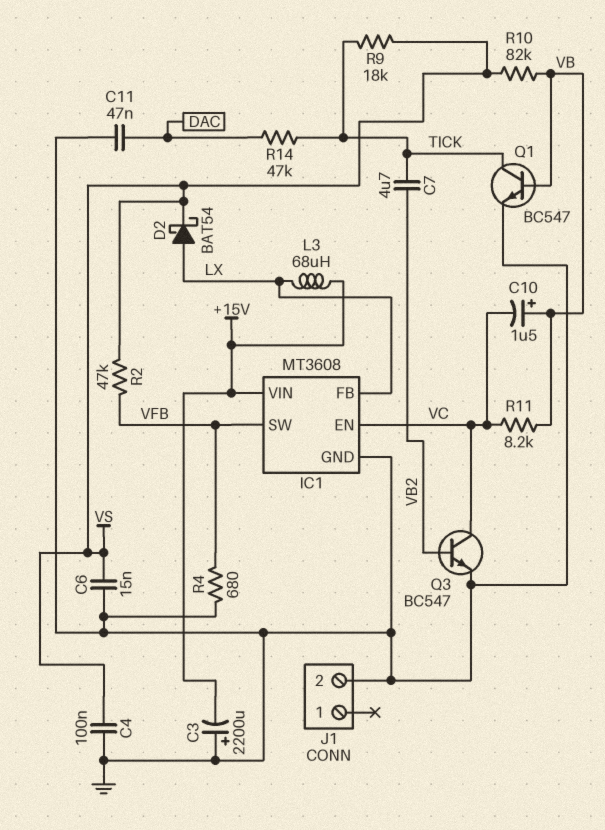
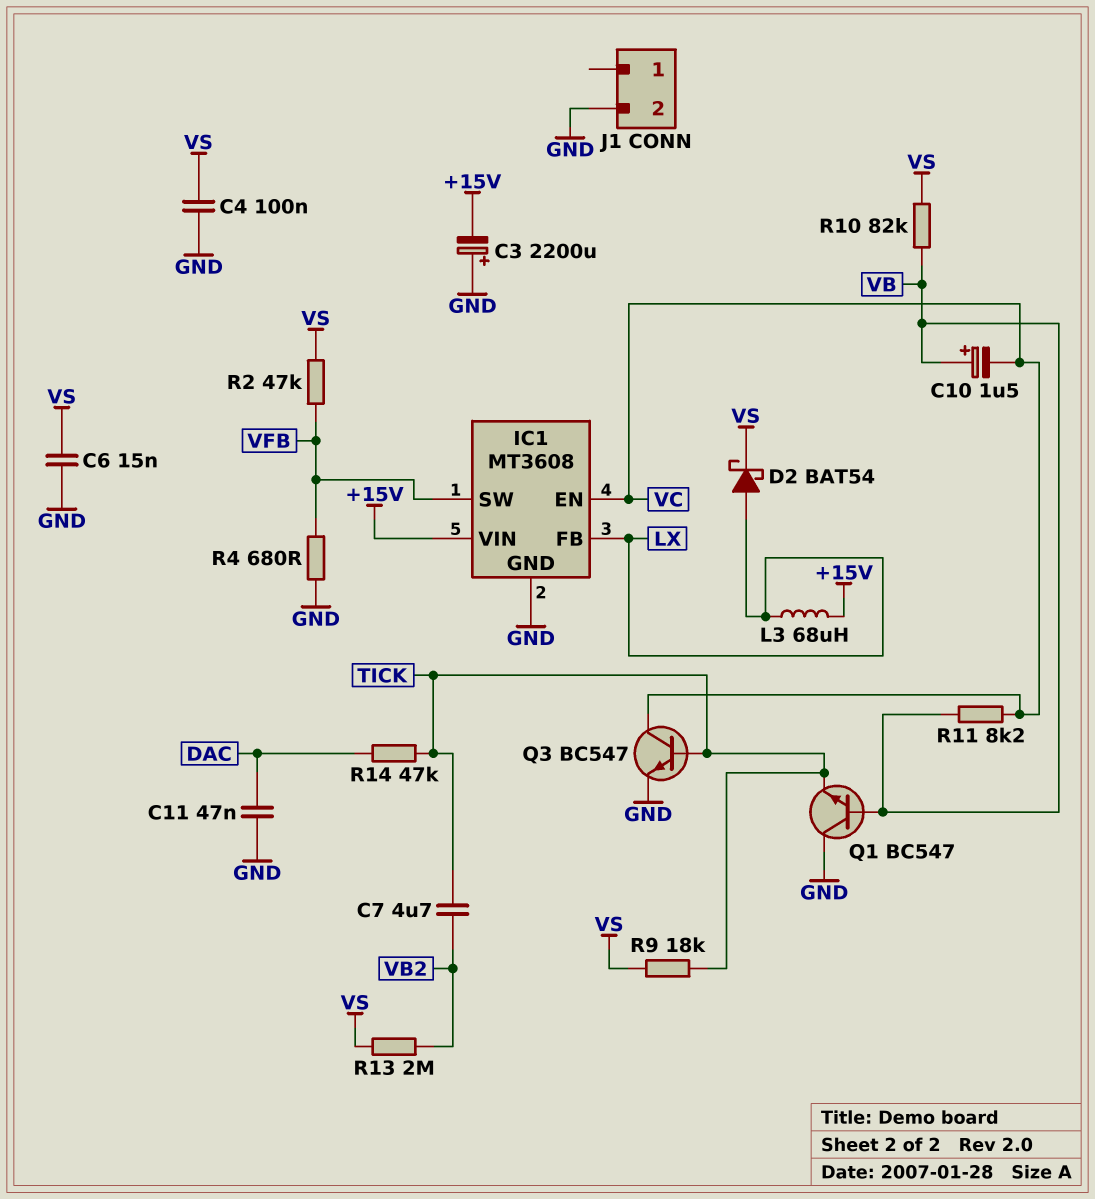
Q1: NPN BC547 (B VB, C TICK, E GND) -> NPN BC547 (B VB, C GND, E TICK)
Q3: NPN BC547 (B VB2, C VC, E GND) -> NPN BC547 (B TICK, C VC, E GND)
R13: none -> 2M (VB2, VS)

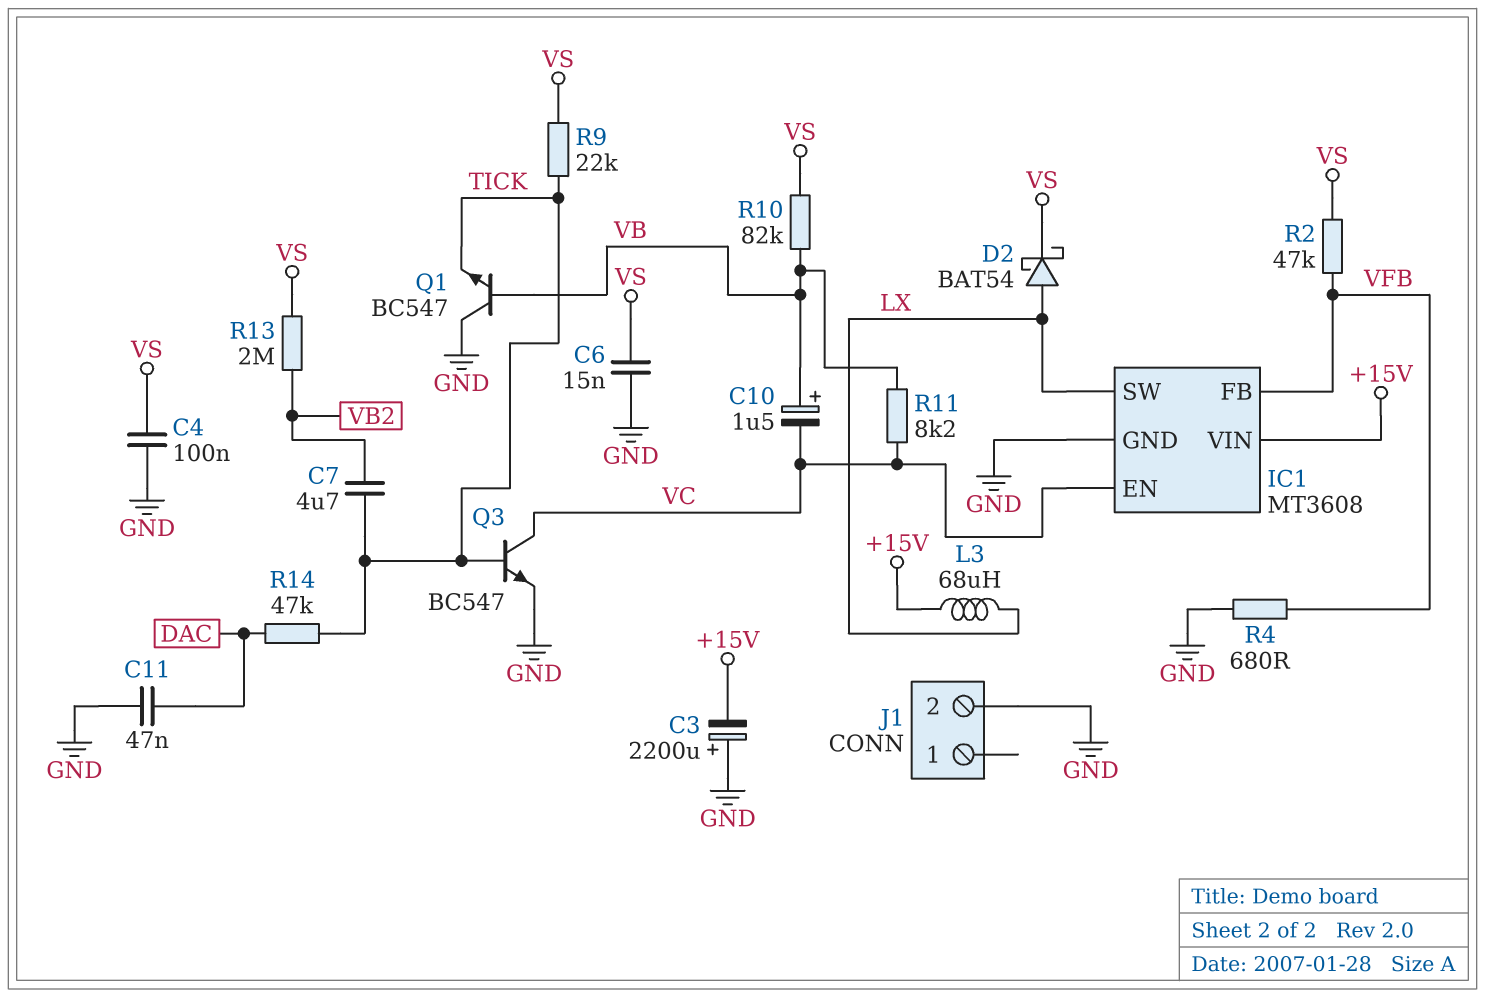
IC1 pin FB: LX -> VFB
IC1 pin SW: VFB -> LX
R9: 18k (TICK, VS) -> 22k (TICK, VS)

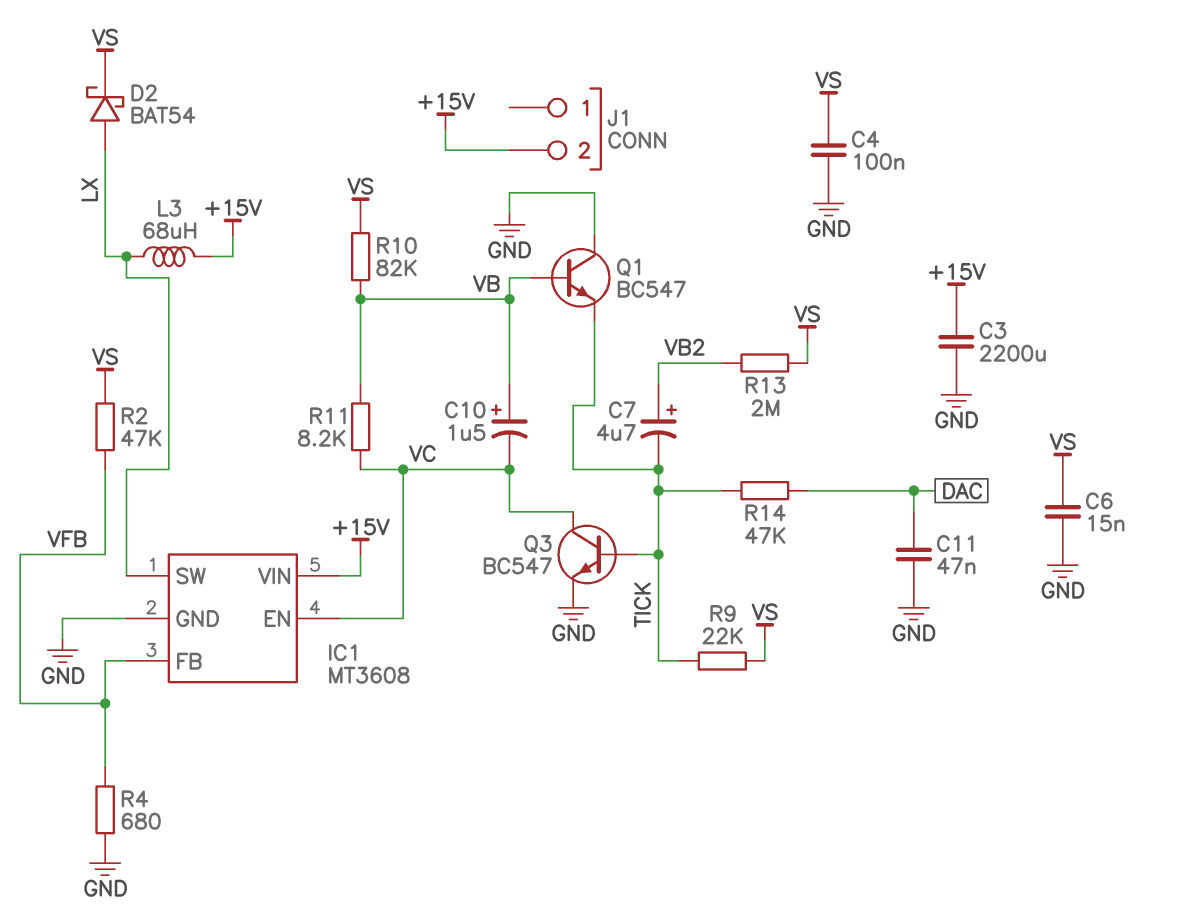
C3: 2200uF (plus GND, minus +15V) -> 2200uF (+15V, GND)
C7: 4.7uF (TICK, VB2) -> 4.7uF (plus VB2, minus TICK)
J1 pin 2: GND -> +15V

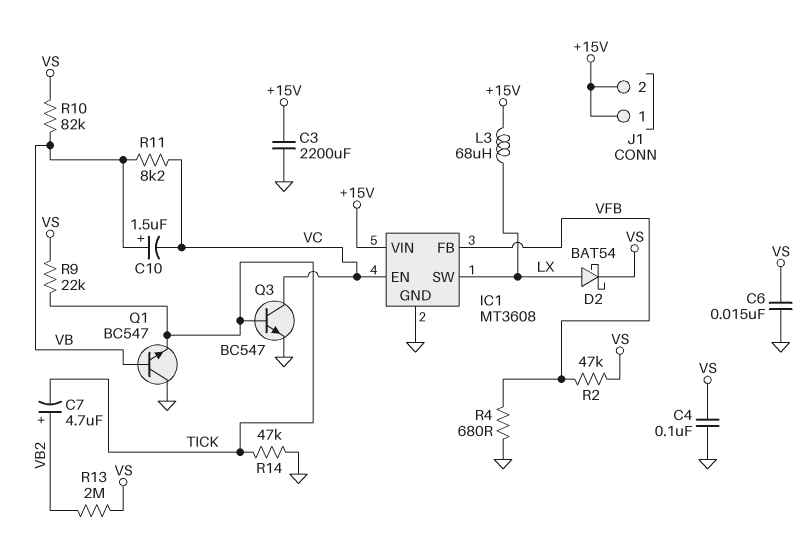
C11: 47nF (DAC, GND) -> none
J1 pin 1: none -> +15V
R14: 47k (DAC, TICK) -> 47k (GND, TICK)

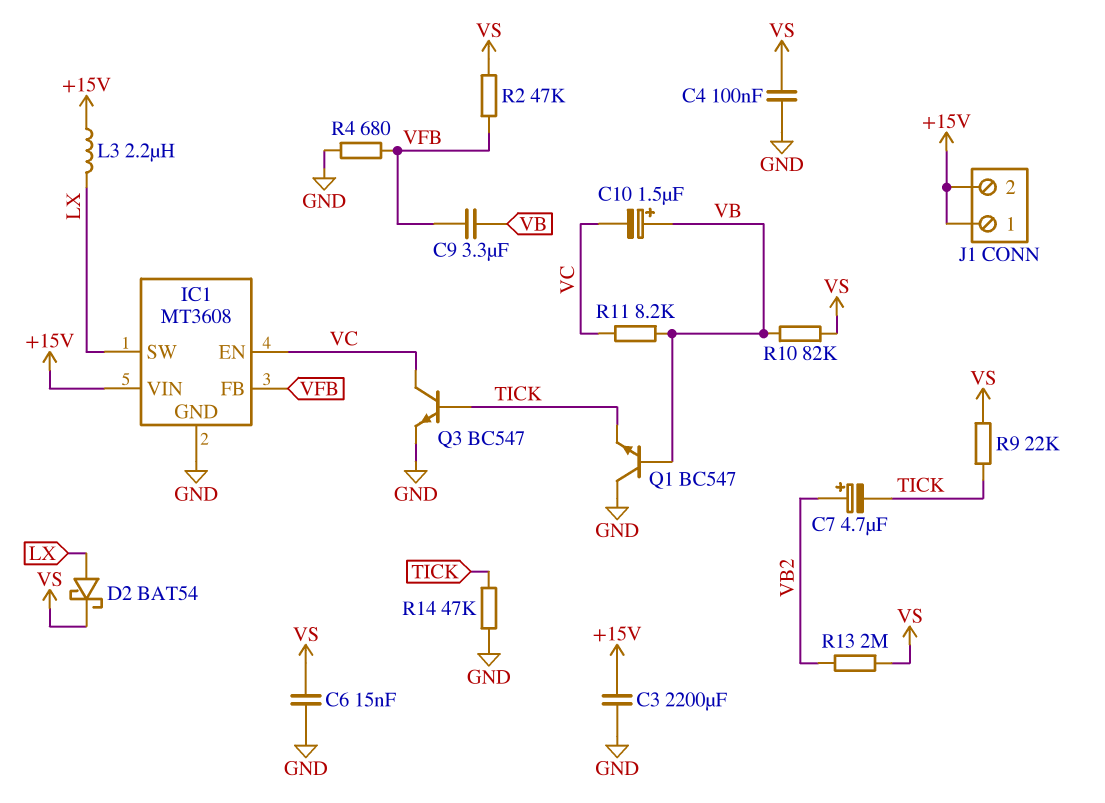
C9: none -> 3.3uF (VB, VFB)
L3: 68uH (+15V, LX) -> 2.2uH (+15V, LX)

